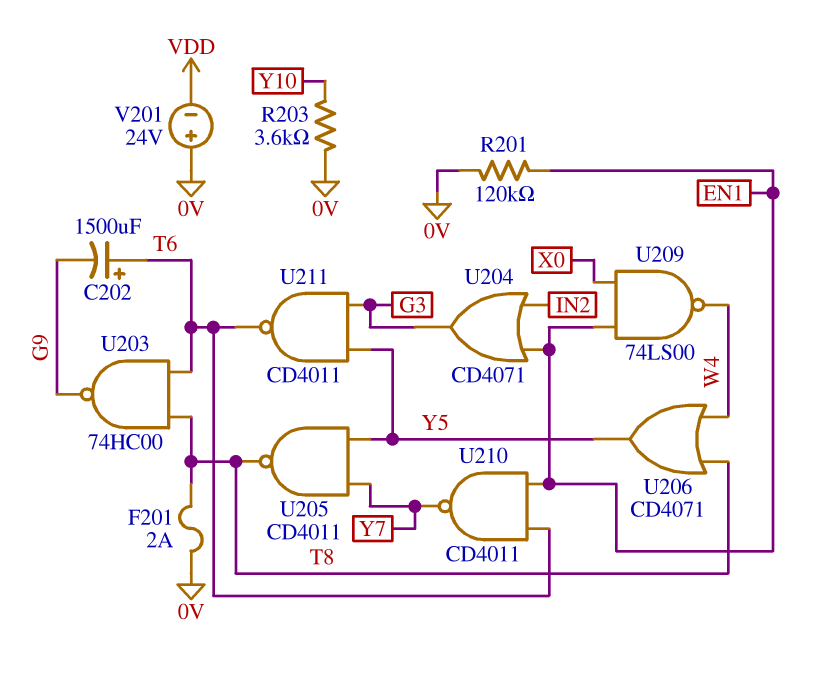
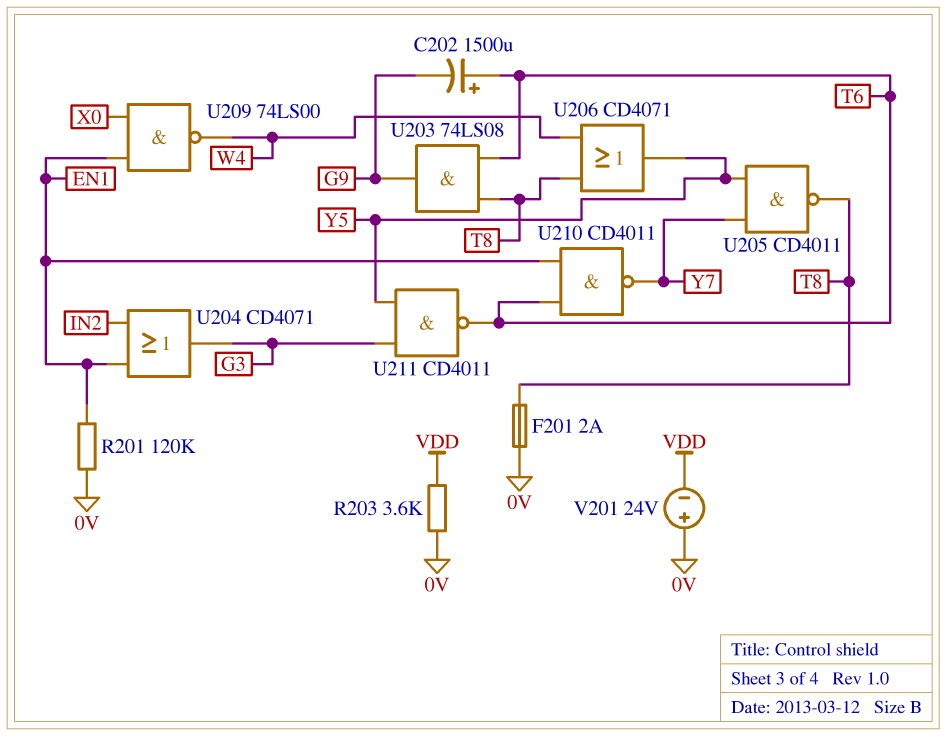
R203: 3.6k (0V, Y10) -> 3.6k (0V, VDD)
U203: NAND 74HC00 (in T6, in T8, out G9) -> AND 74LS08 (in T6, in T8, out G9)

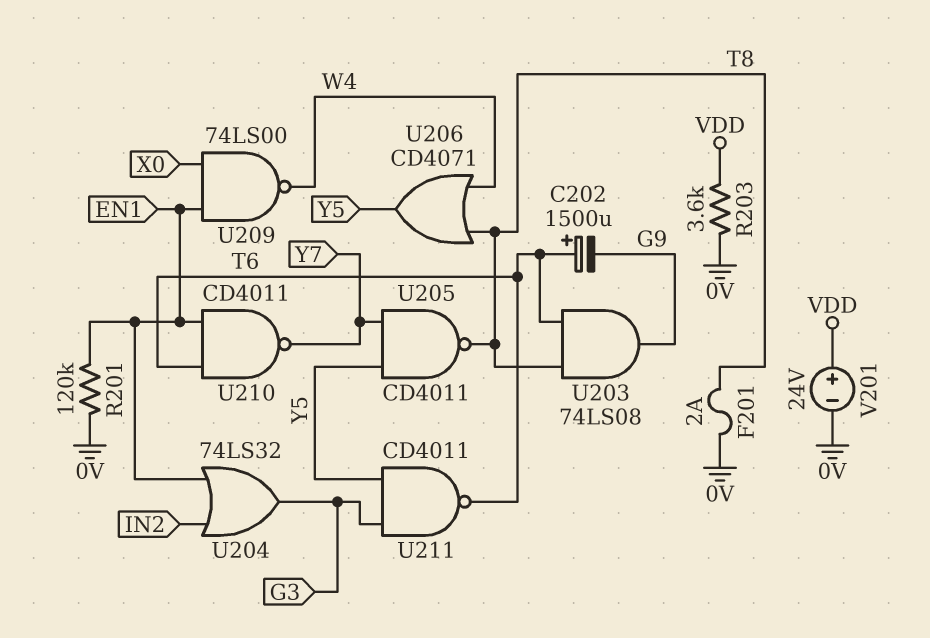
U204: OR CD4071 (in EN1, in IN2, out G3) -> OR 74LS32 (in EN1, in IN2, out G3)
V201: 24V (plus 0V, minus VDD) -> 24V (plus VDD, minus 0V)

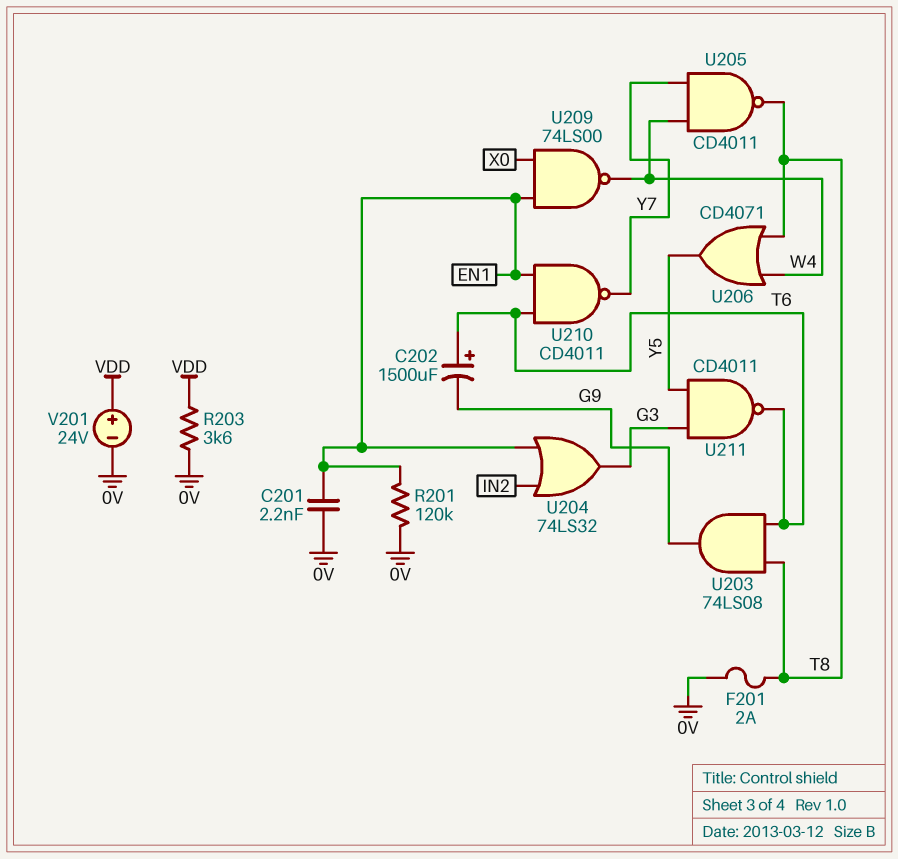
C201: none -> 2.2nF (0V, EN1)
U205: NAND CD4011 (in Y5, in Y7, out T8) -> NAND CD4011 (in W4, in Y7, out T8)

